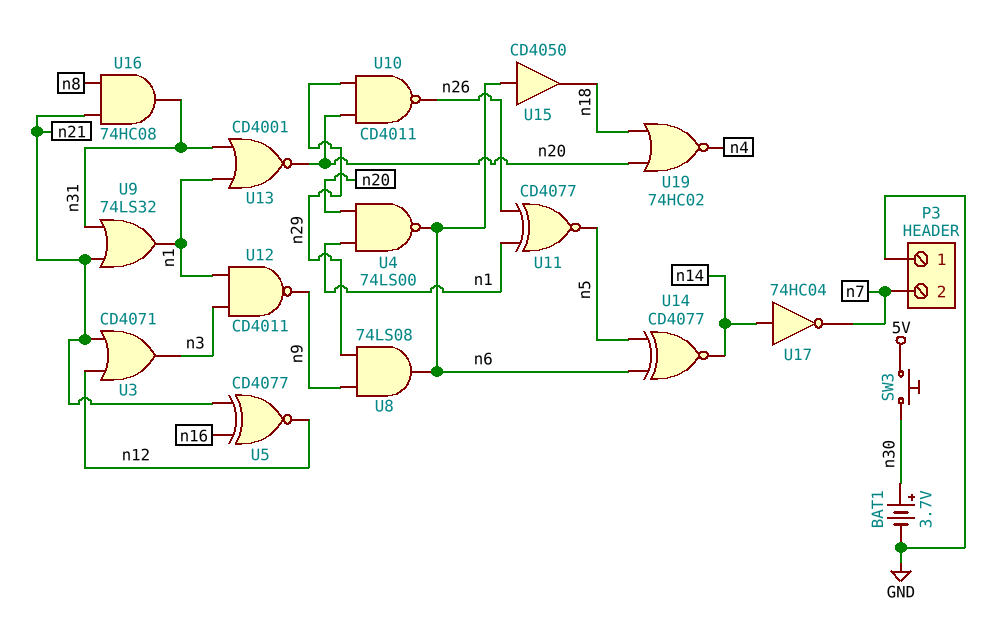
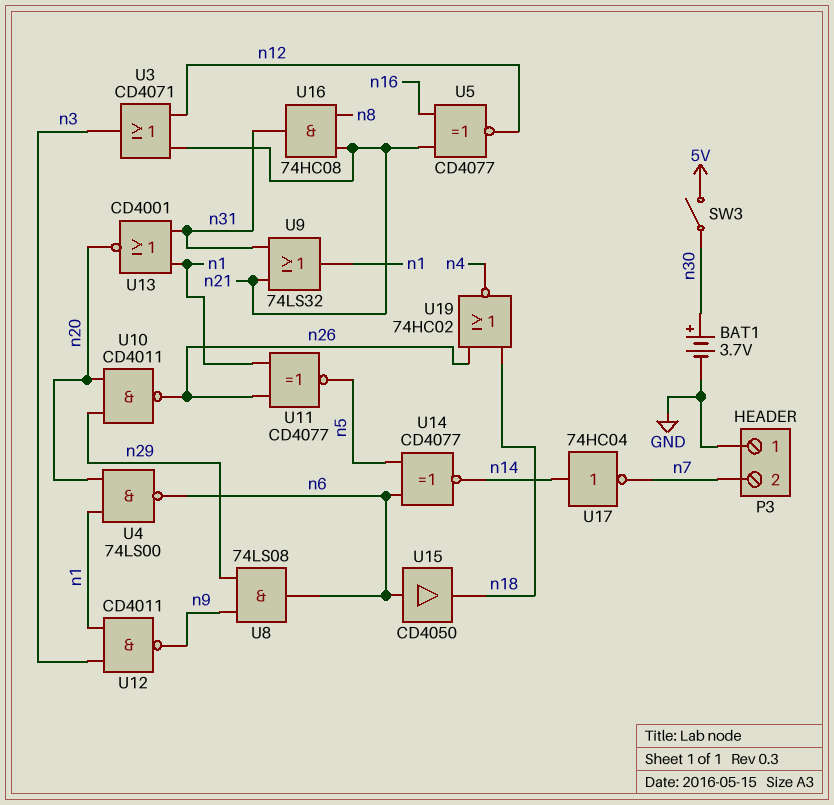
SW3: button (5V, n30) -> switch (5V, n30)
U19: NOR 74HC02 (in n18, in n20, out n4) -> NOR 74HC02 (in n18, in n26, out n4)

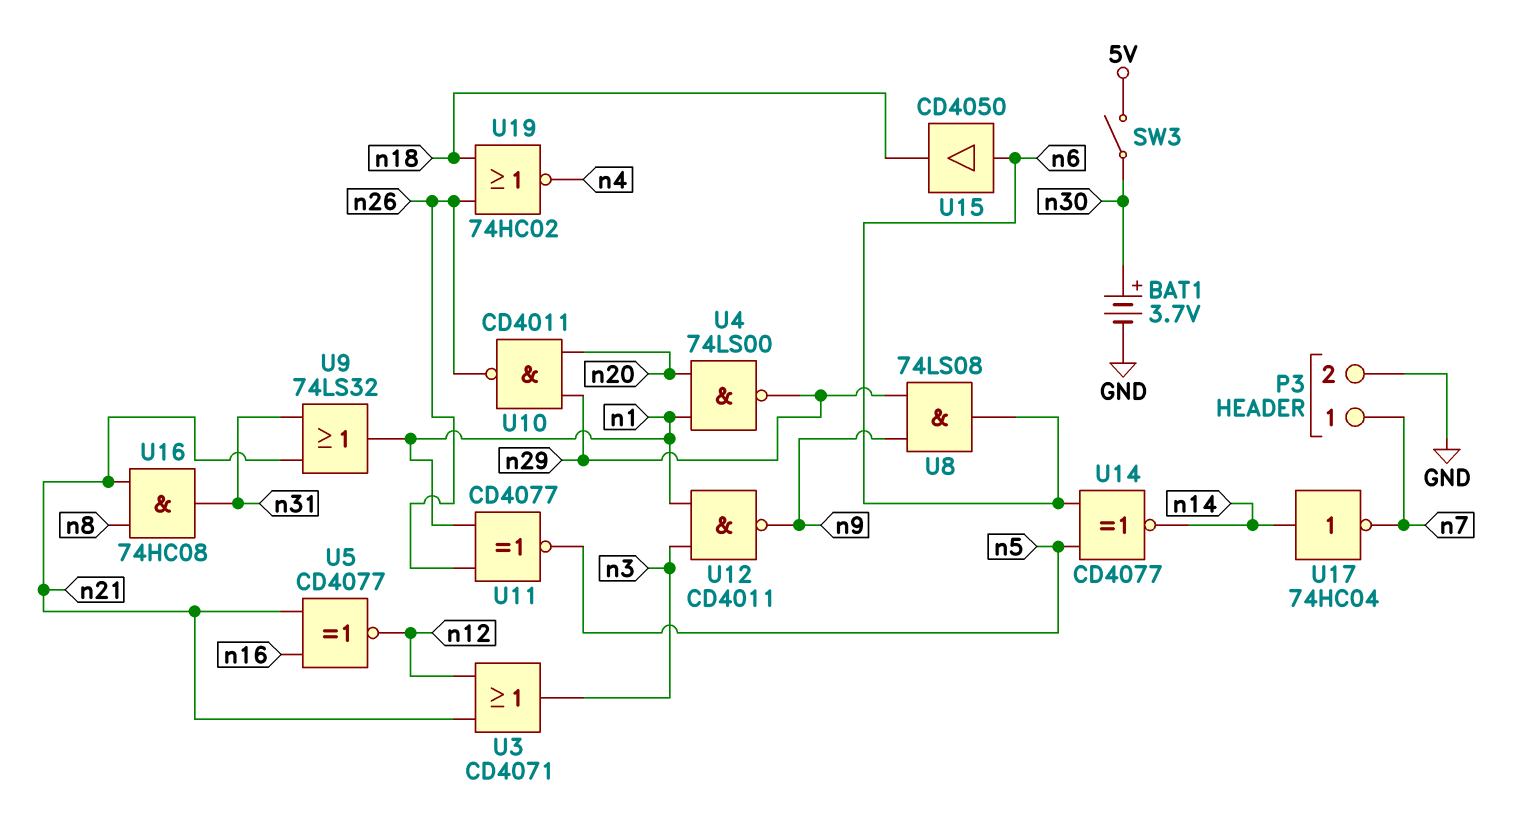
P3 pin 1: GND -> n7
P3 pin 2: n7 -> GND
U4: NAND 74LS00 (in n1, in n20, out n6) -> NAND 74LS00 (in n1, in n20, out n29)
U13: NOR CD4001 (in n1, in n31, out n20) -> none

